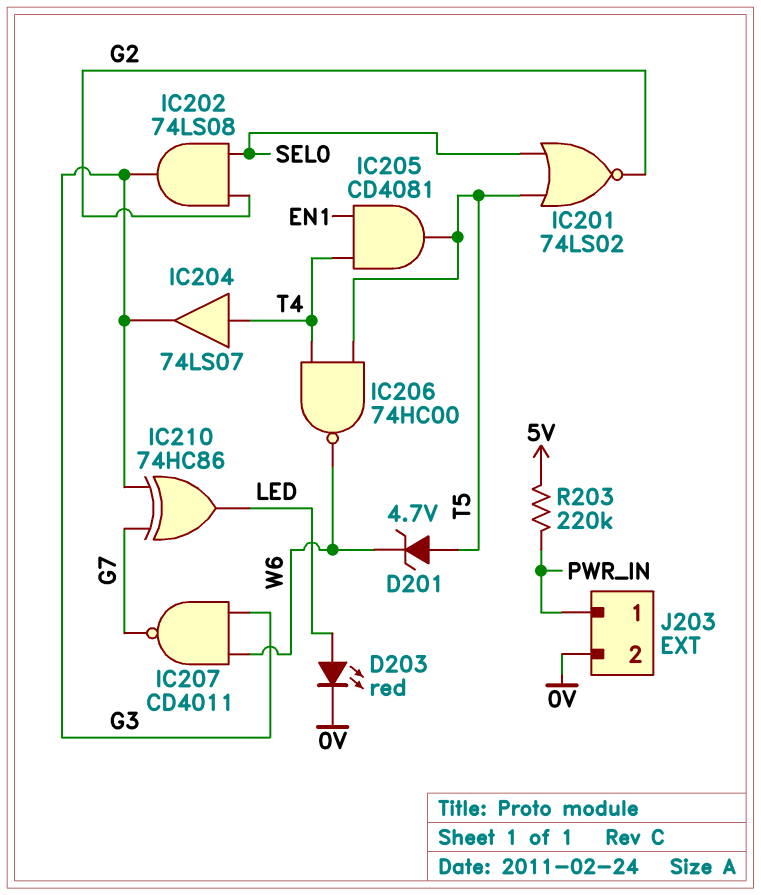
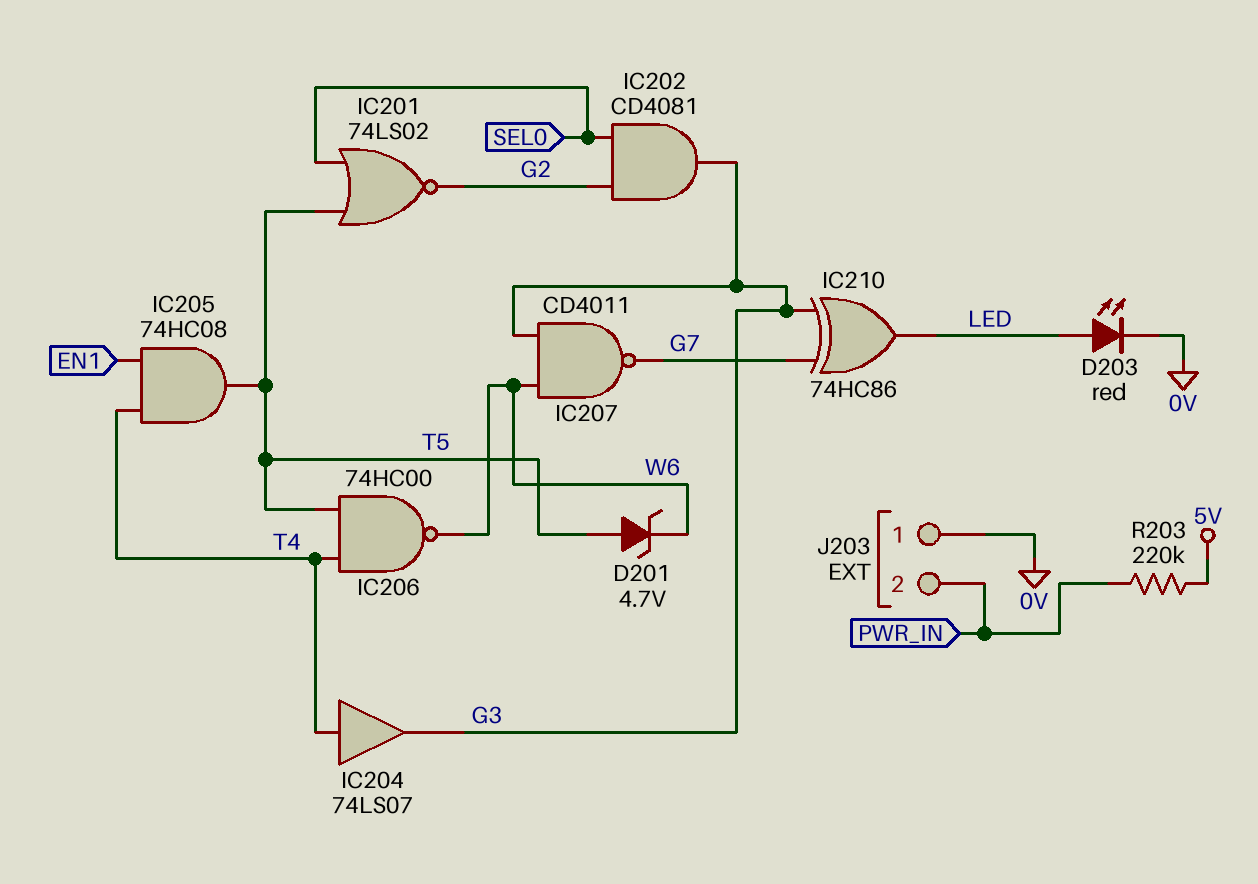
IC202: AND 74LS08 (in G2, in SEL0, out G3) -> AND CD4081 (in G2, in SEL0, out G3)
IC205: AND CD4081 (in EN1, in T4, out T5) -> AND 74HC08 (in EN1, in T4, out T5)
J203 pin 1: PWR_IN -> 0V
J203 pin 2: 0V -> PWR_IN

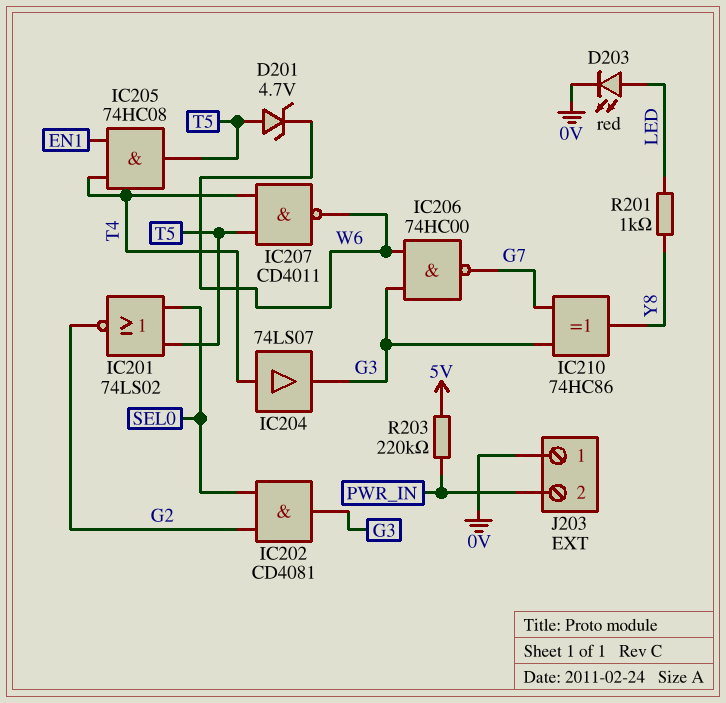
IC206: NAND 74HC00 (in T4, in T5, out W6) -> NAND 74HC00 (in G3, in W6, out G7)
IC207: NAND CD4011 (in G3, in W6, out G7) -> NAND CD4011 (in T4, in T5, out W6)
IC210: XOR 74HC86 (in G3, in G7, out LED) -> XOR 74HC86 (in G3, in G7, out Y8)
R201: none -> 1k (LED, Y8)

